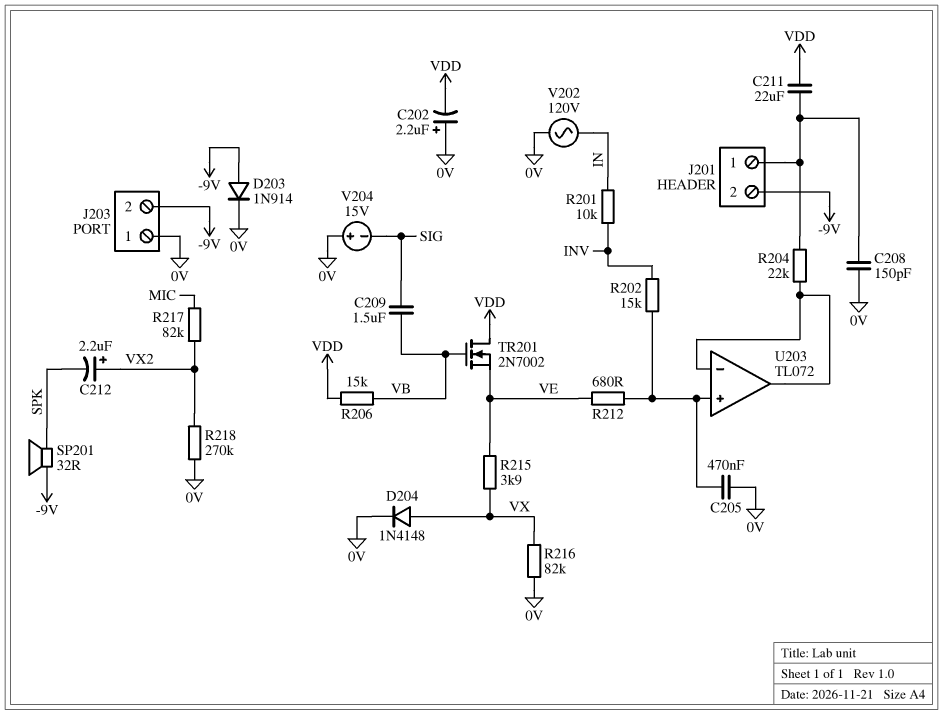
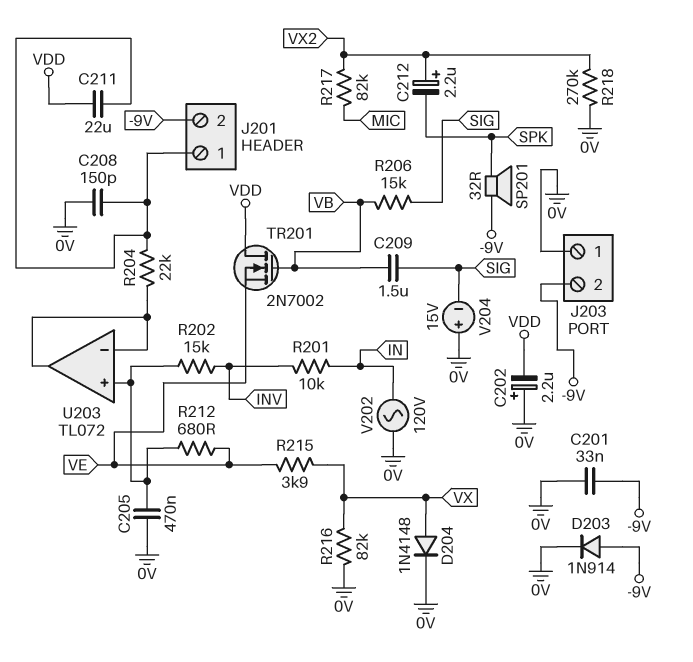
C201: none -> 33nF (-9V, 0V)
R206: 15k (VB, VDD) -> 15k (SIG, VB)

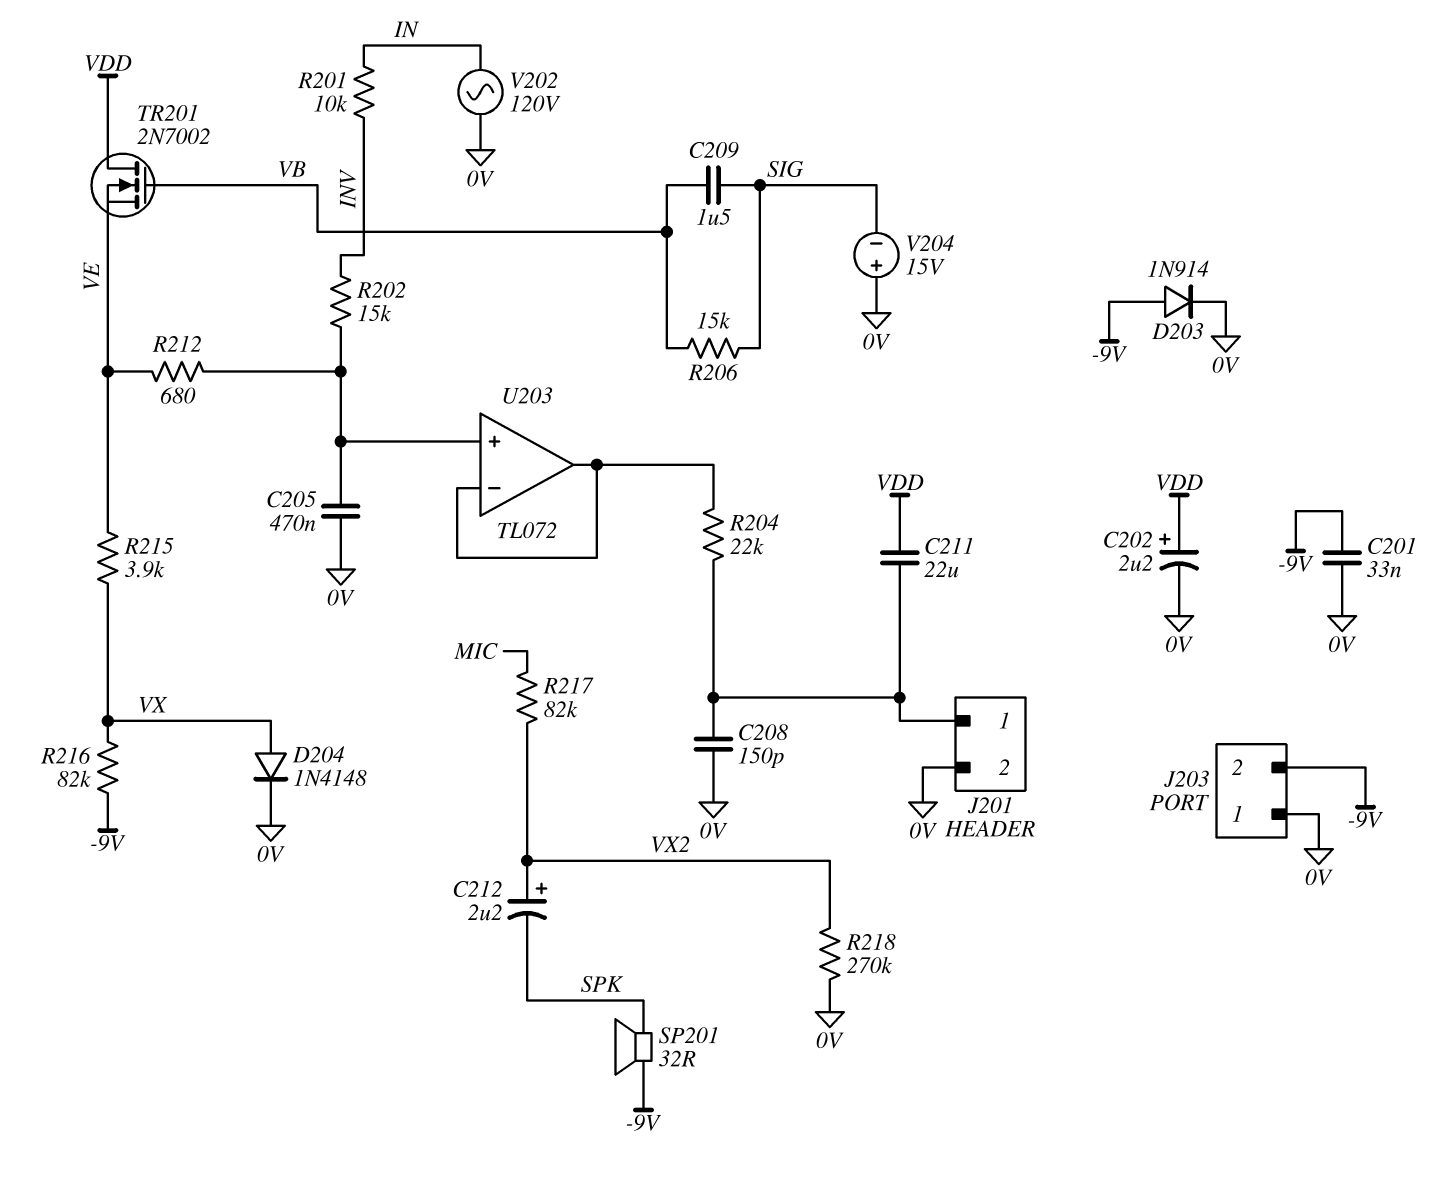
C202: 2.2uF (plus 0V, minus VDD) -> 2.2uF (plus VDD, minus 0V)
J201 pin 2: -9V -> 0V
R216: 82k (0V, VX) -> 82k (-9V, VX)

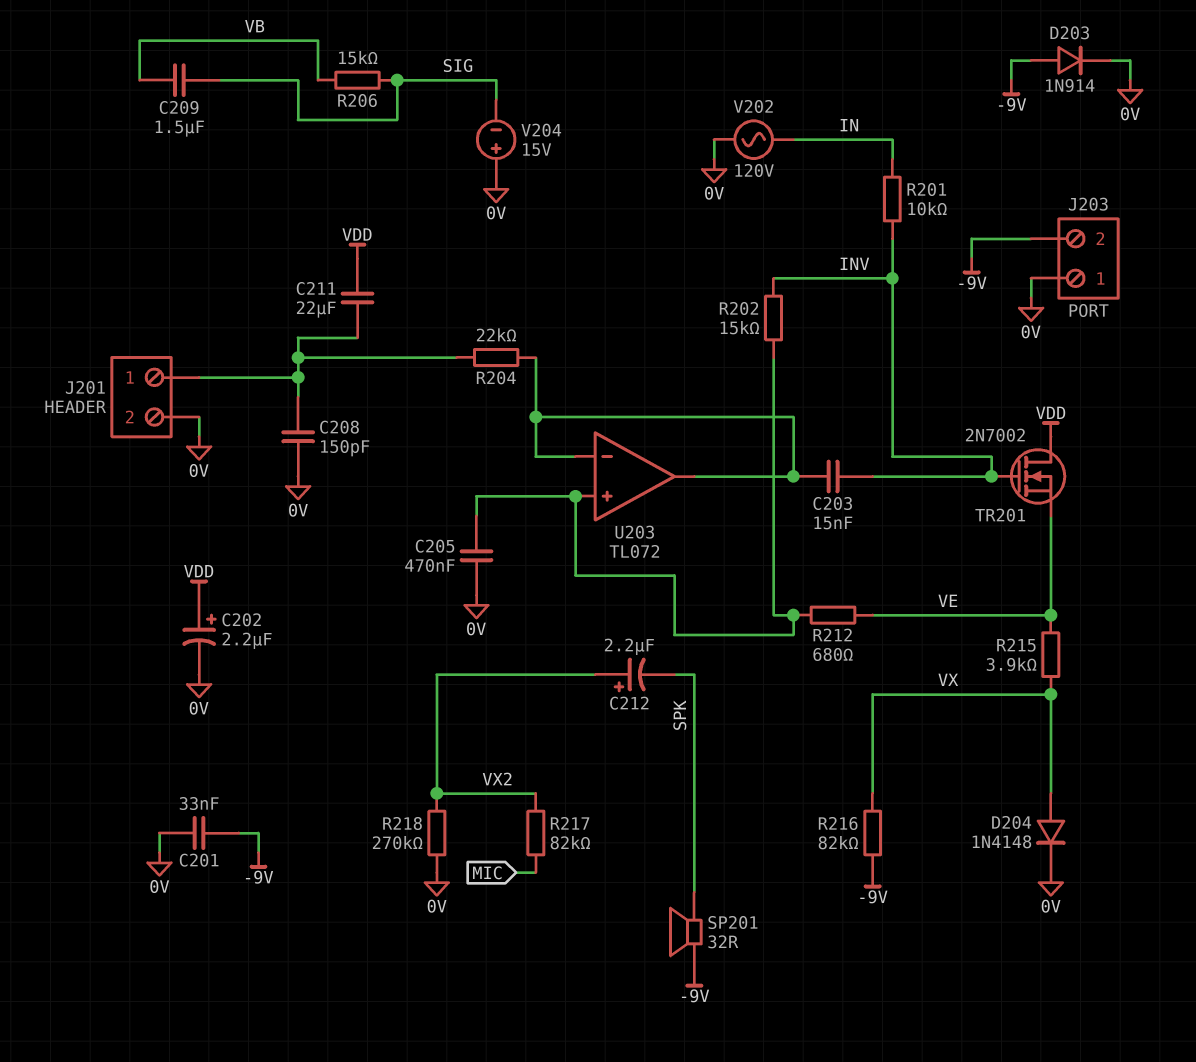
C203: none -> 15nF (INV, U203/in-)
TR201: NMOS 2N7002 (G VB, D VDD, S VE) -> NMOS 2N7002 (G INV, D VDD, S VE)

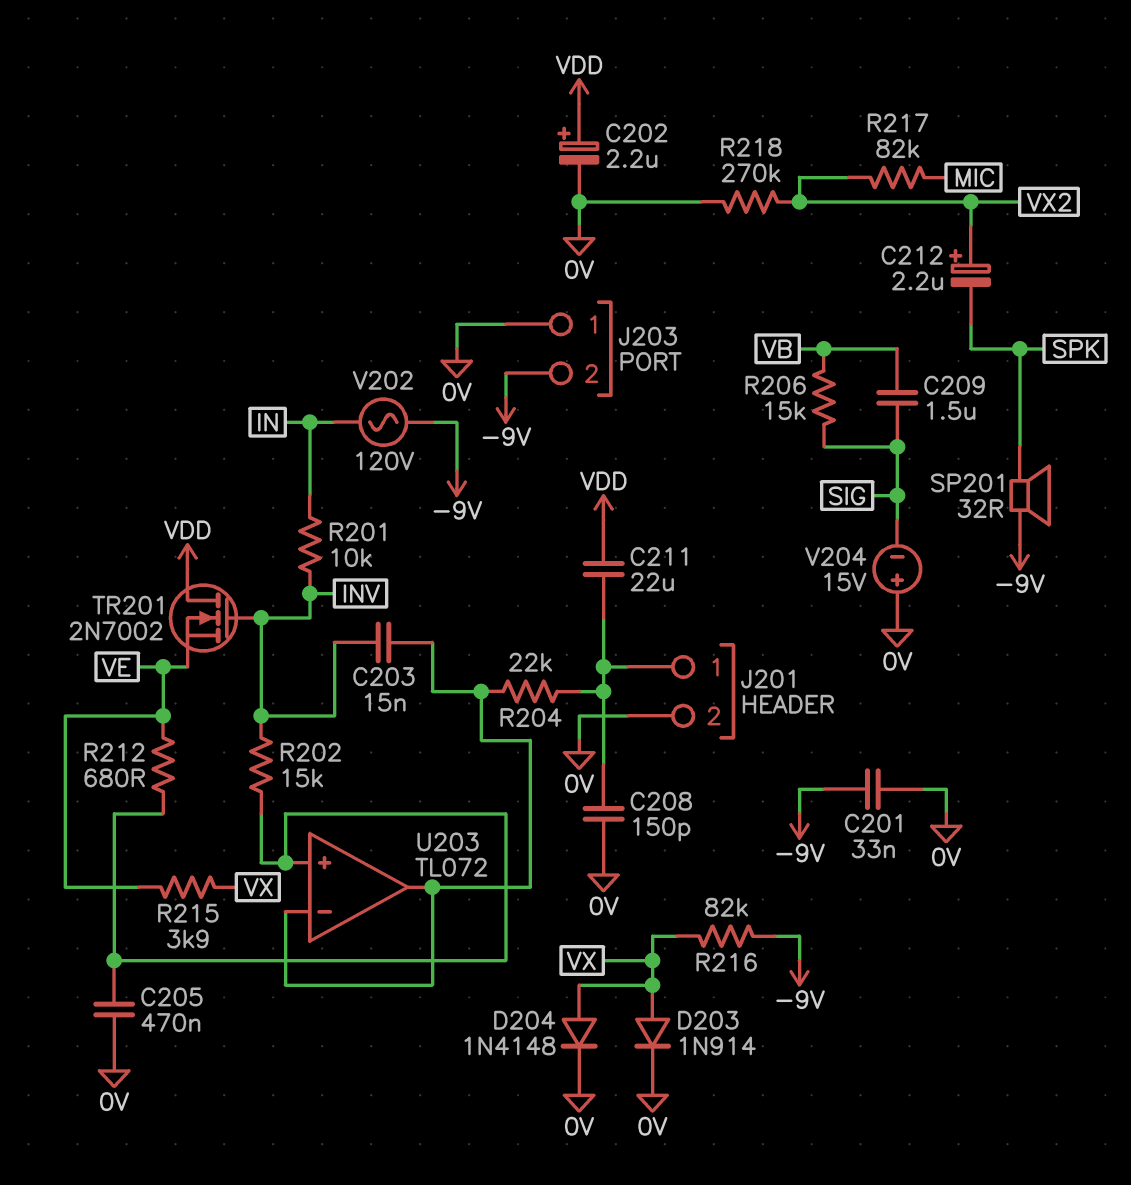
D203: diode 1N914 (A -9V, K 0V) -> diode 1N914 (A VX, K 0V)
V202: AC 120V (0V, IN) -> AC 120V (-9V, IN)

